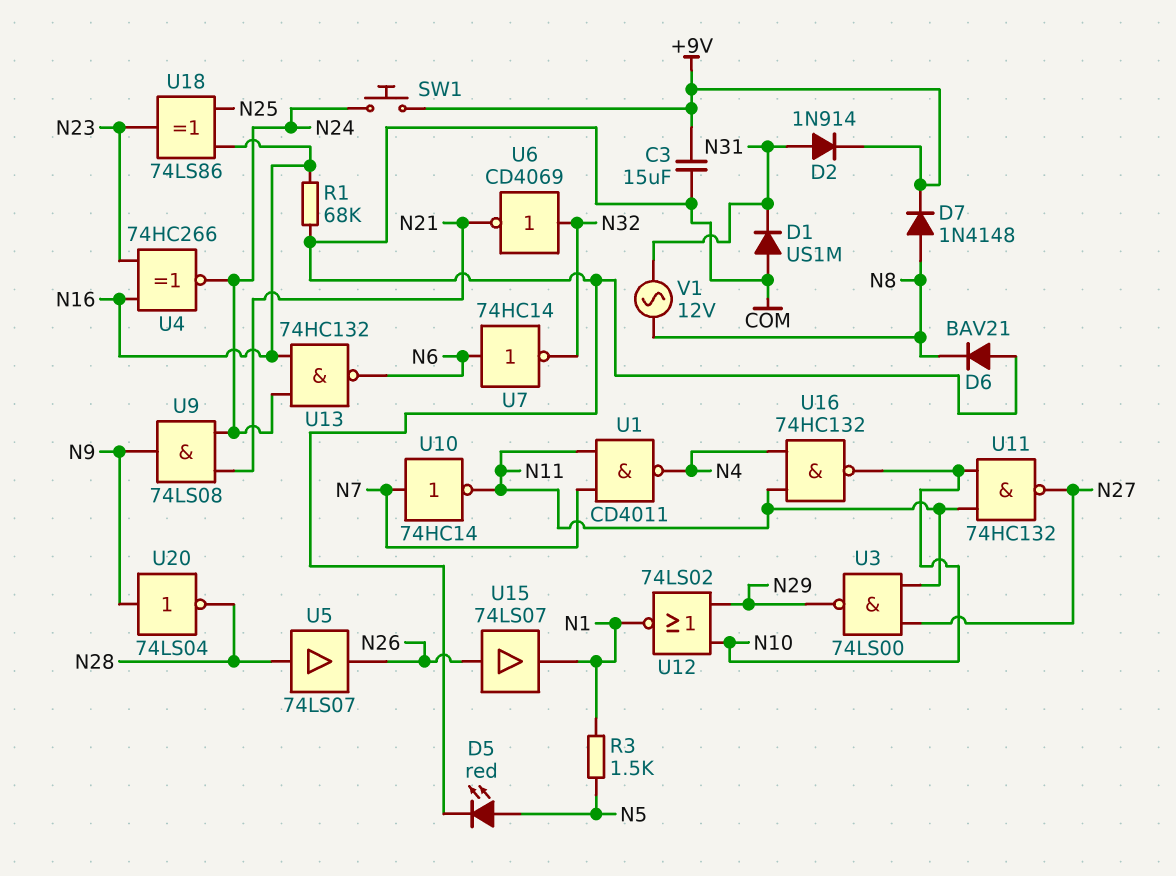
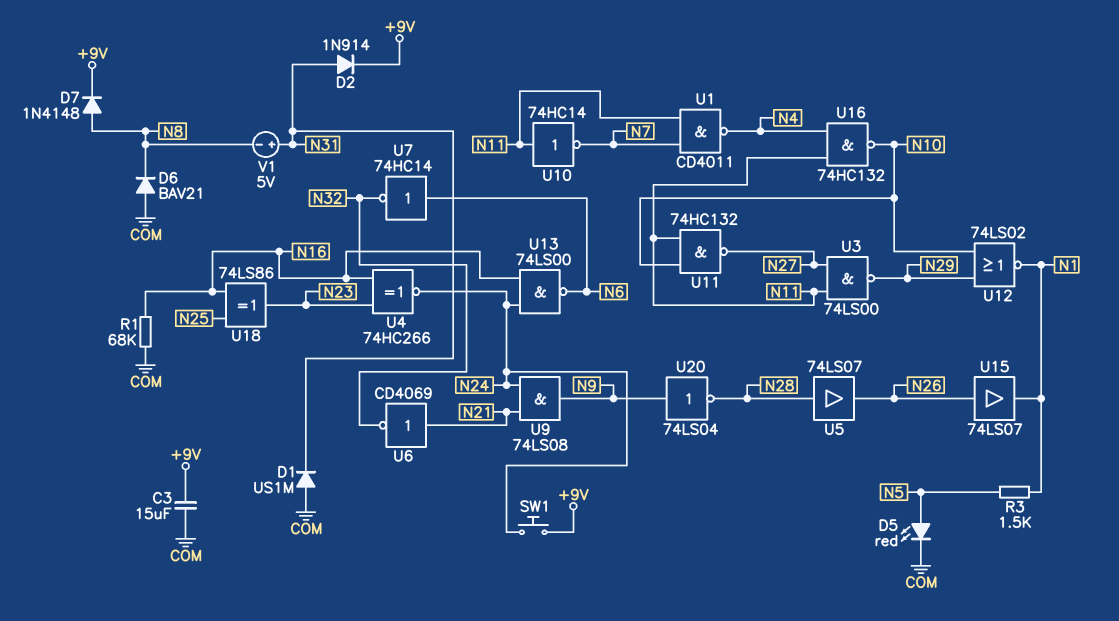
U6: NOT CD4069 (in N32, out N21) -> NOT CD4069 (in N21, out N32)
U10: NOT 74HC14 (in N7, out N11) -> NOT 74HC14 (in N11, out N7)
U13: NAND 74HC132 (in N16, in N24, out N6) -> NAND 74LS00 (in N16, in N24, out N6)
V1: AC 12V (N8, N31) -> 5V (plus N31, minus N8)

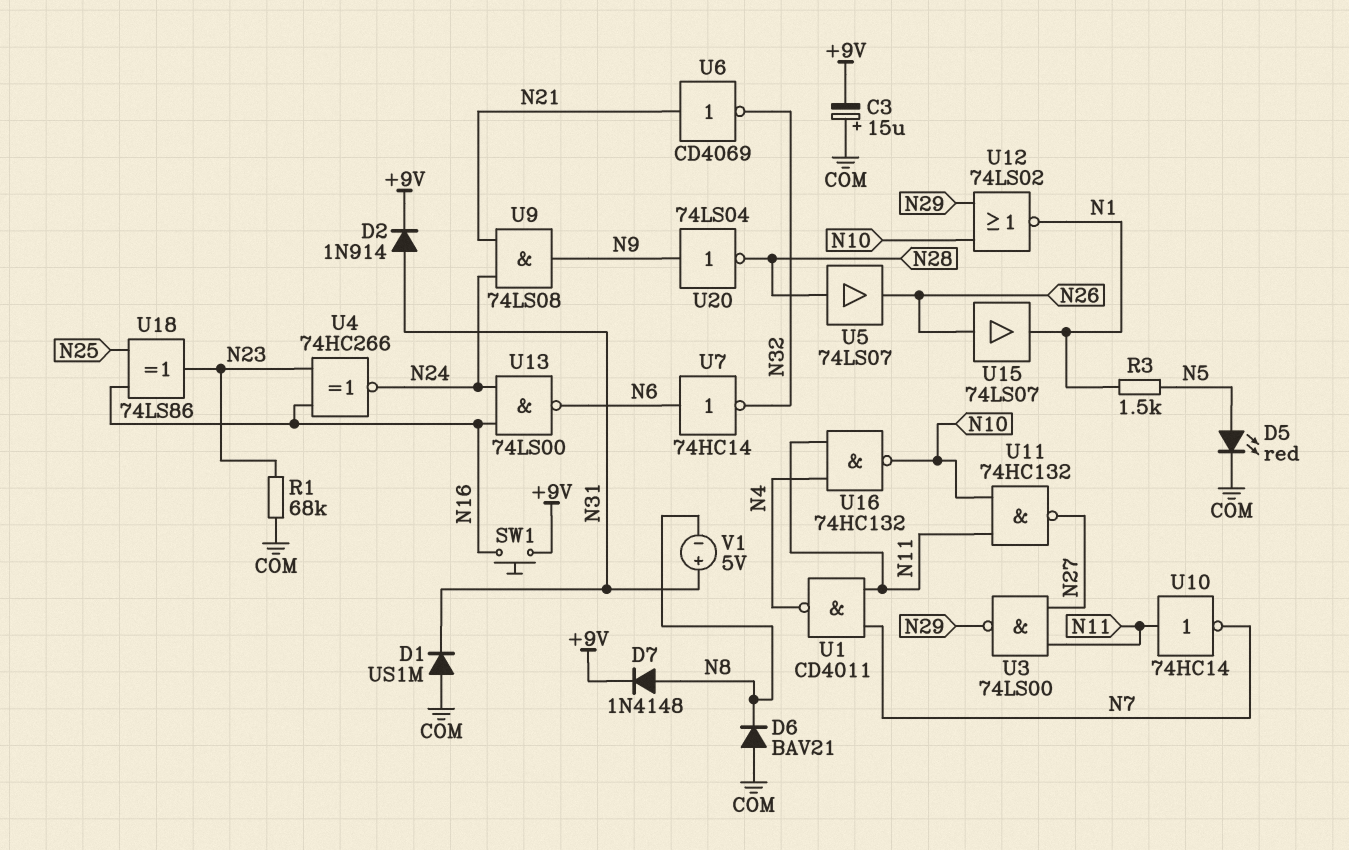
C3: 15uF (+9V, COM) -> 15uF (plus COM, minus +9V)
R1: 68k (COM, N16) -> 68k (COM, N23)
SW1: button (+9V, N24) -> button (+9V, N16)

